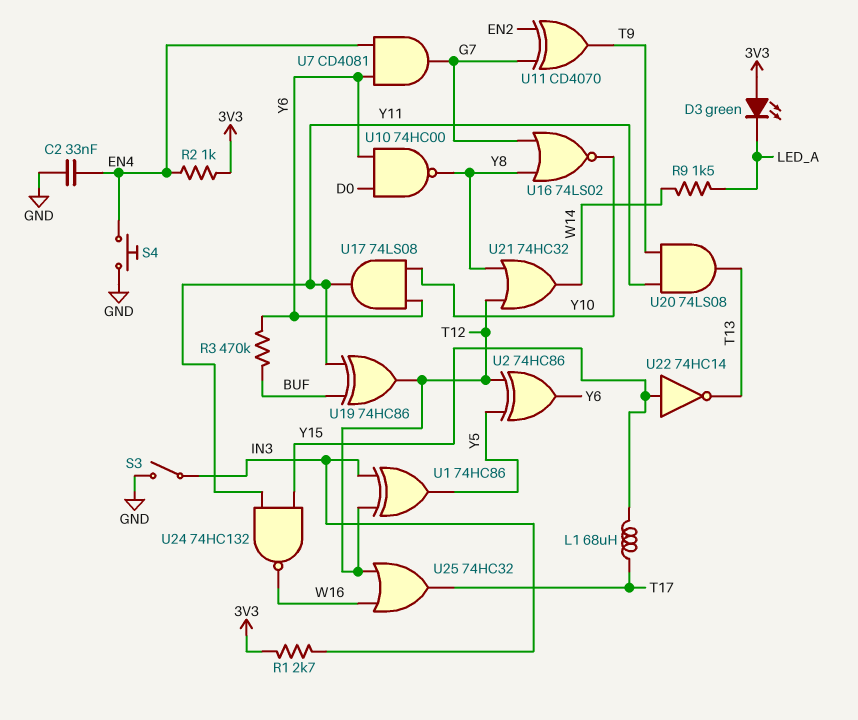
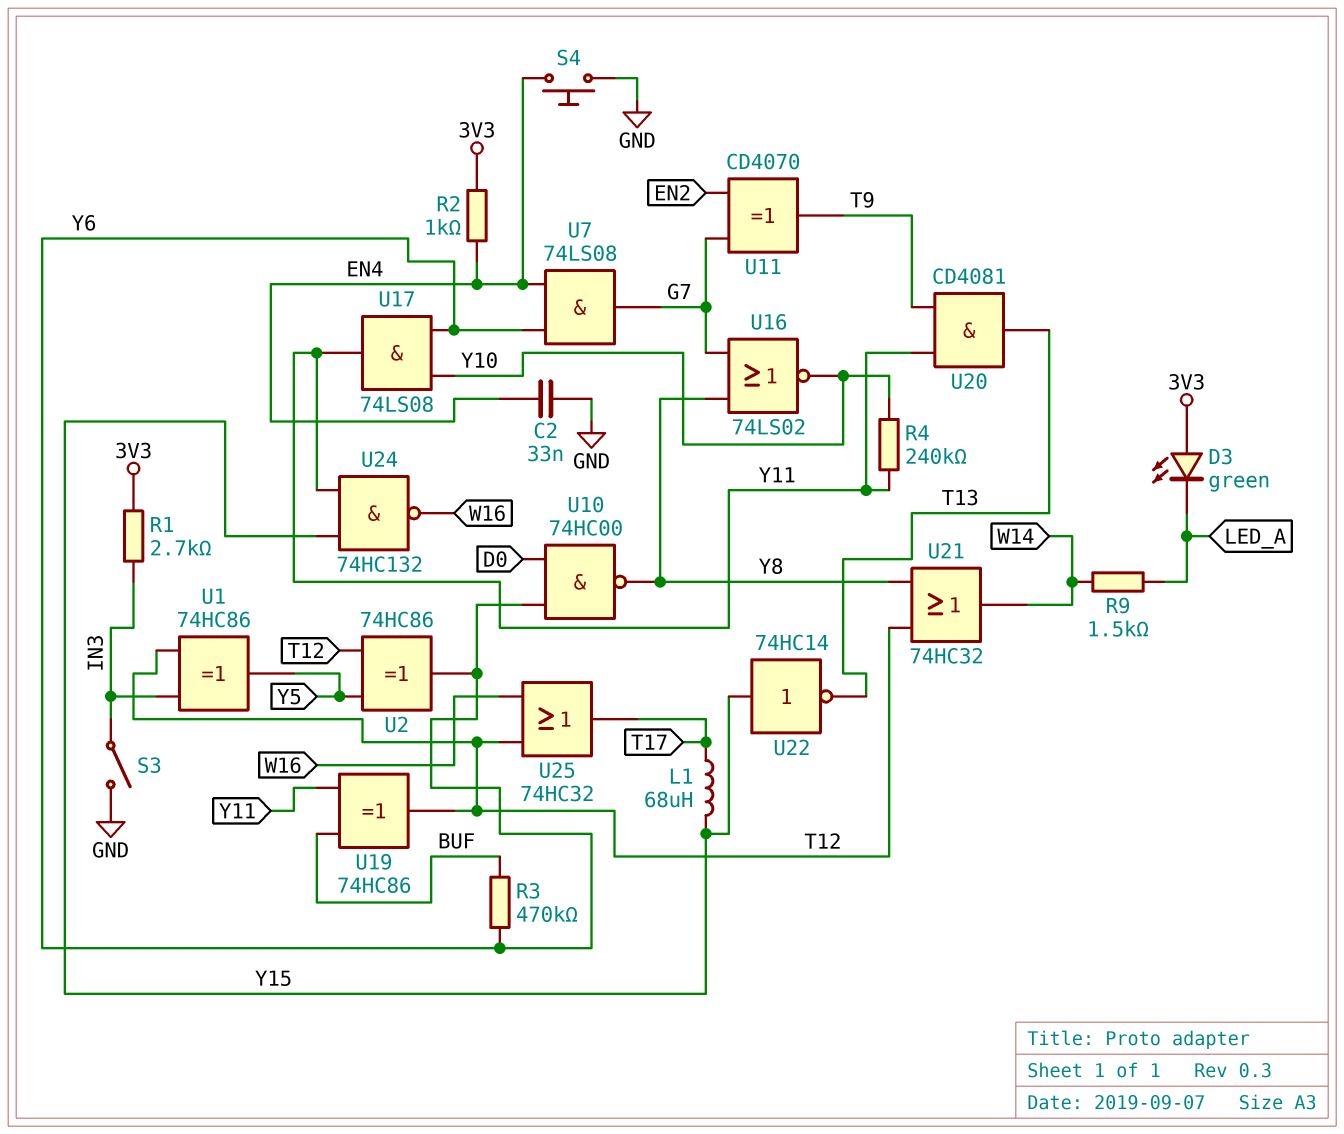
R4: none -> 240k (Y10, Y11)
U7: AND CD4081 (in EN4, in Y6, out G7) -> AND 74LS08 (in EN4, in Y6, out G7)
U20: AND 74LS08 (in T9, in Y11, out T13) -> AND CD4081 (in T9, in Y11, out T13)

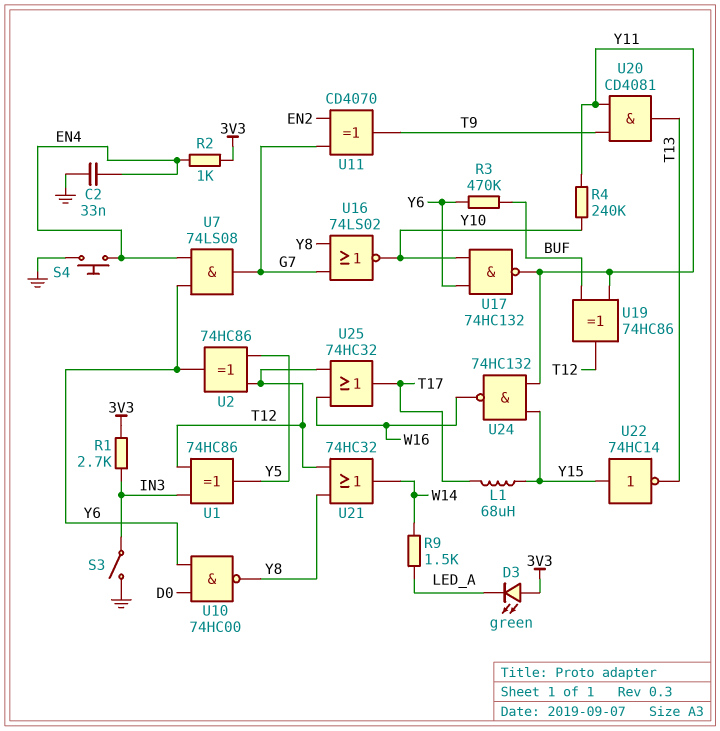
U17: AND 74LS08 (in Y6, in Y10, out Y11) -> NAND 74HC132 (in Y6, in Y10, out Y11)

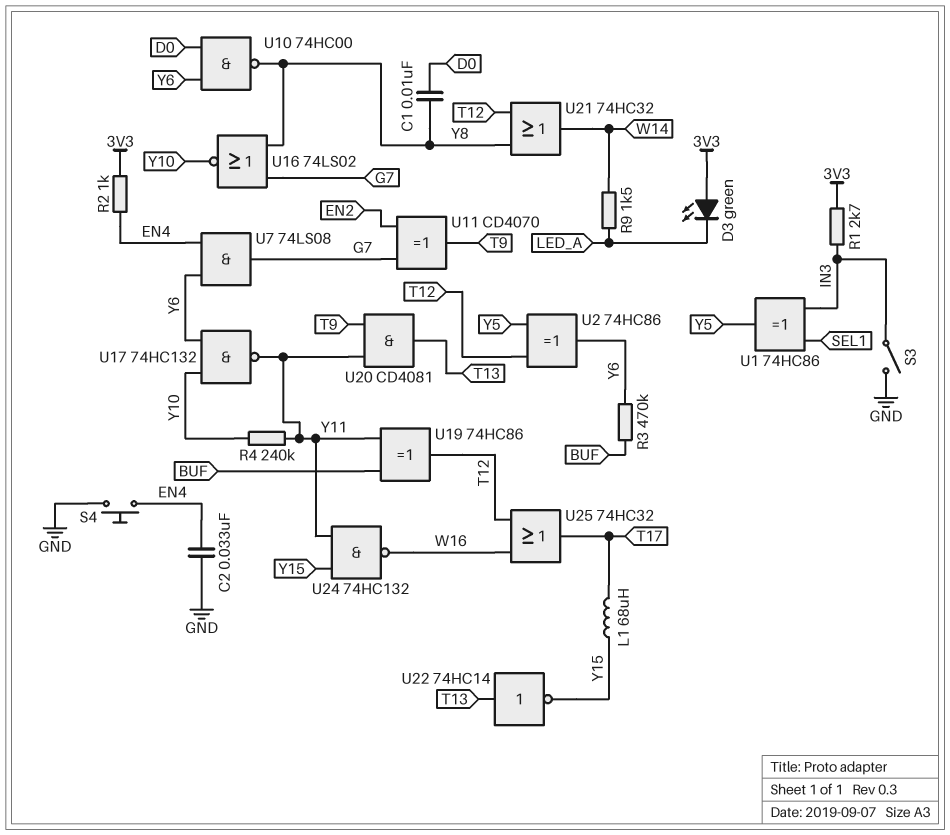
C1: none -> 10nF (D0, Y8)
U1: XOR 74HC86 (in IN3, in T12, out Y5) -> XOR 74HC86 (in IN3, in SEL1, out Y5)
U22: NOT 74HC14 (in Y15, out T13) -> NOT 74HC14 (in T13, out Y15)

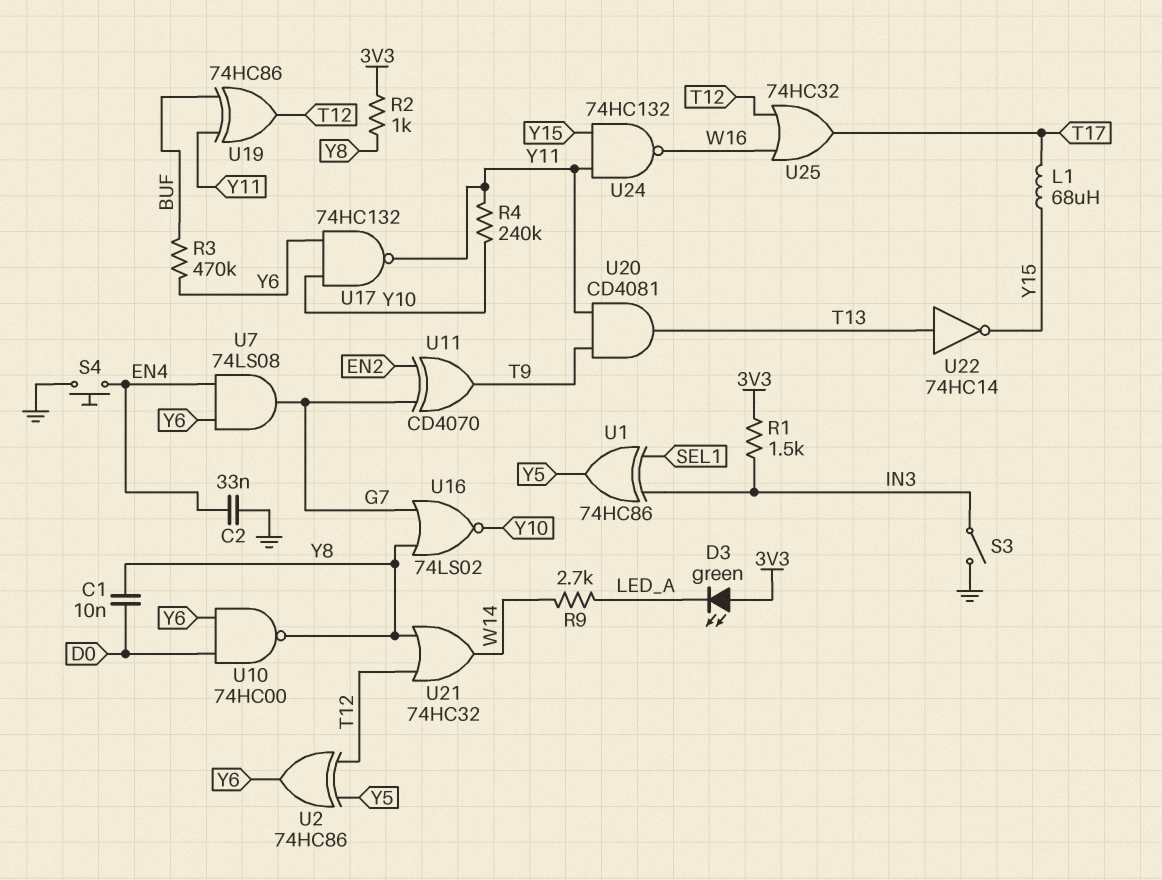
R1: 2.7k (3V3, IN3) -> 1.5k (3V3, IN3)
R2: 1k (3V3, EN4) -> 1k (3V3, Y8)
R9: 1.5k (LED_A, W14) -> 2.7k (LED_A, W14)

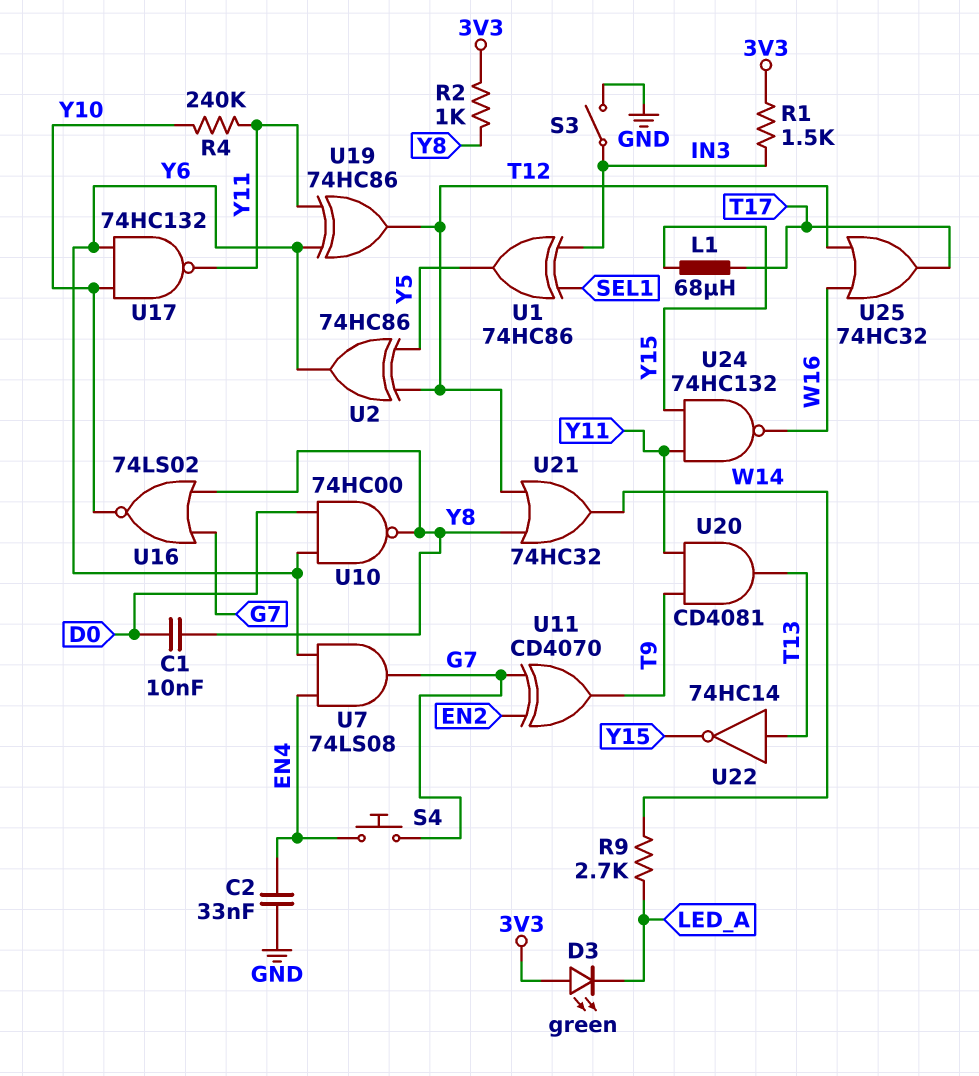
R3: 470k (BUF, Y6) -> none
S4: button (EN4, GND) -> button (EN4, G7)
U19: XOR 74HC86 (in BUF, in Y11, out T12) -> XOR 74HC86 (in Y6, in Y11, out T12)

